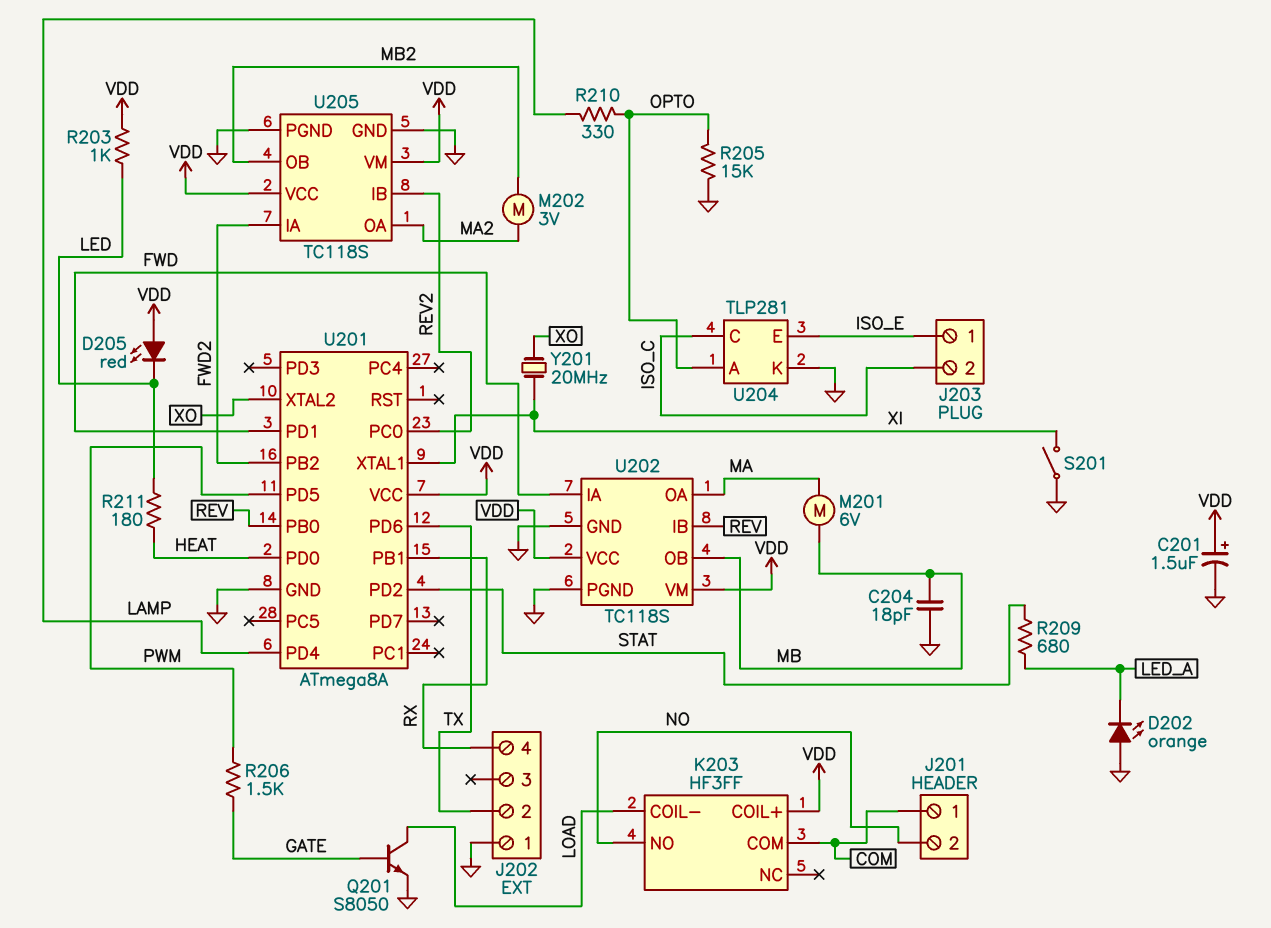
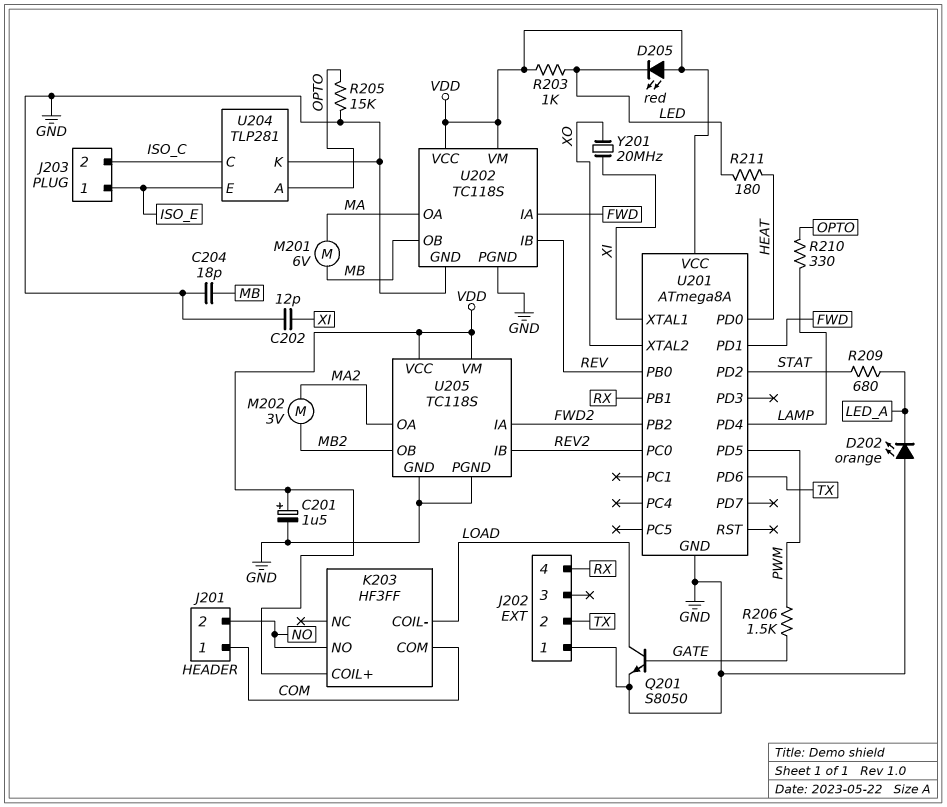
C202: none -> 12pF (GND, XI)
S201: switch (GND, XI) -> none

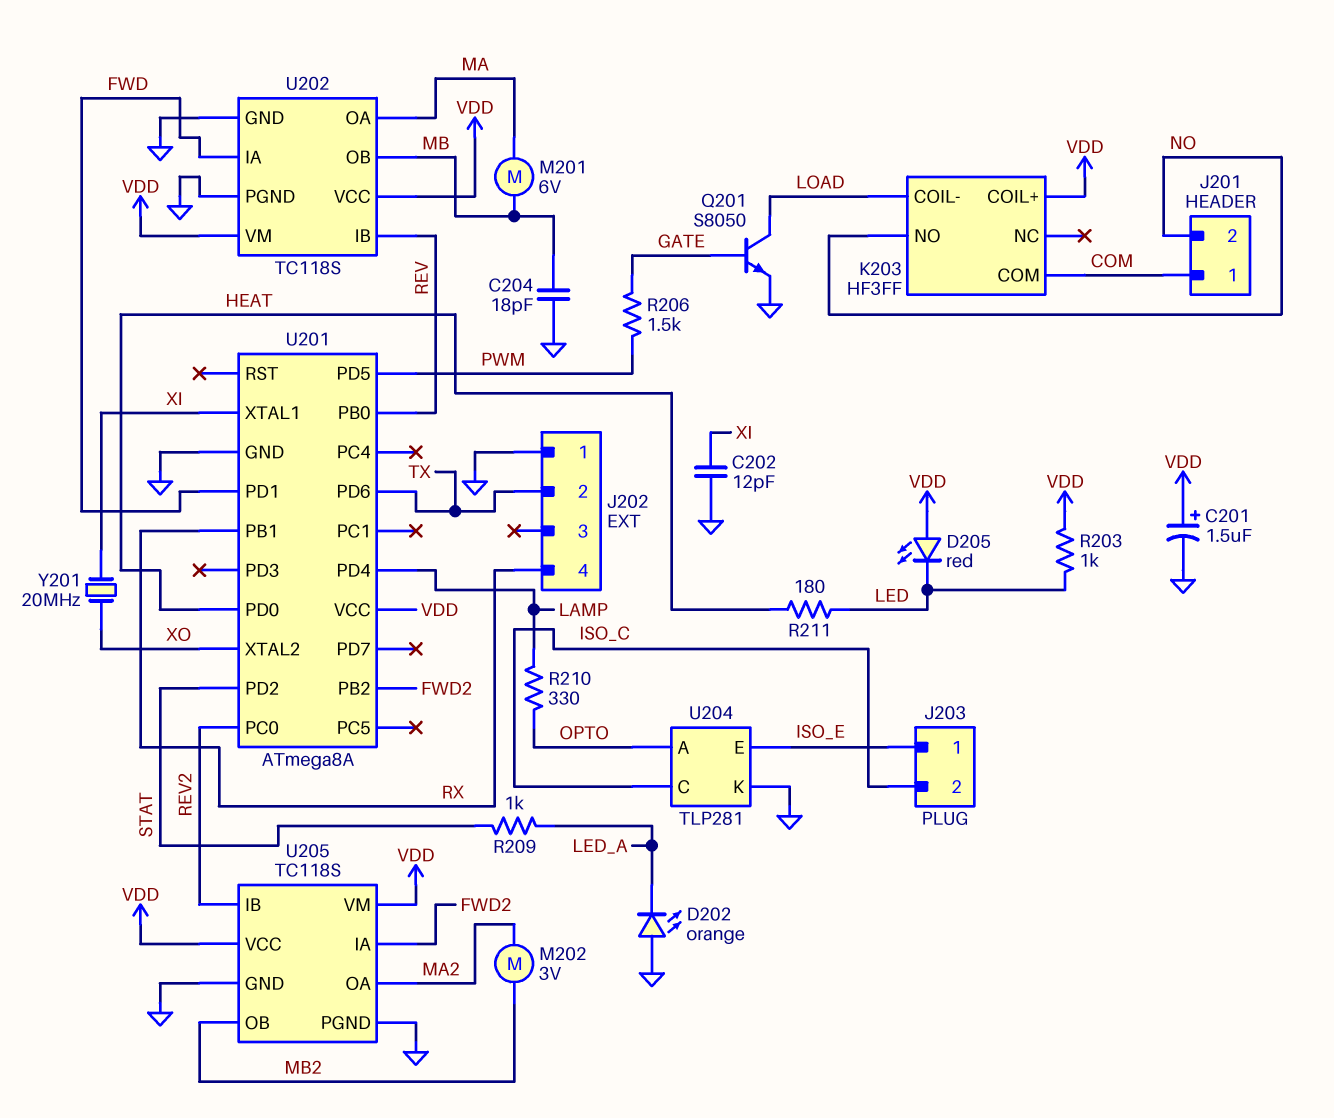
R205: 15k (GND, OPTO) -> none
R209: 680 (LED_A, STAT) -> 1k (LED_A, STAT)

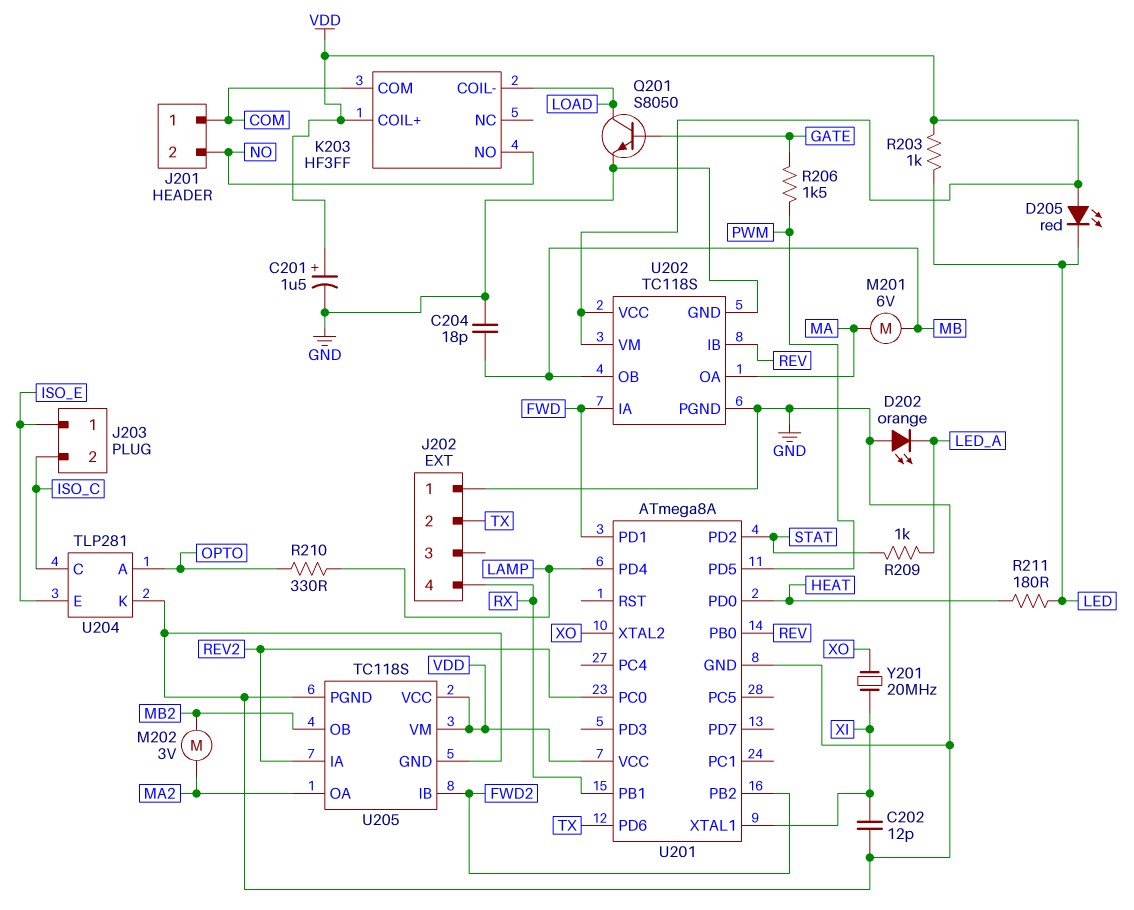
U205 pin IA: FWD2 -> REV2
U205 pin IB: REV2 -> FWD2

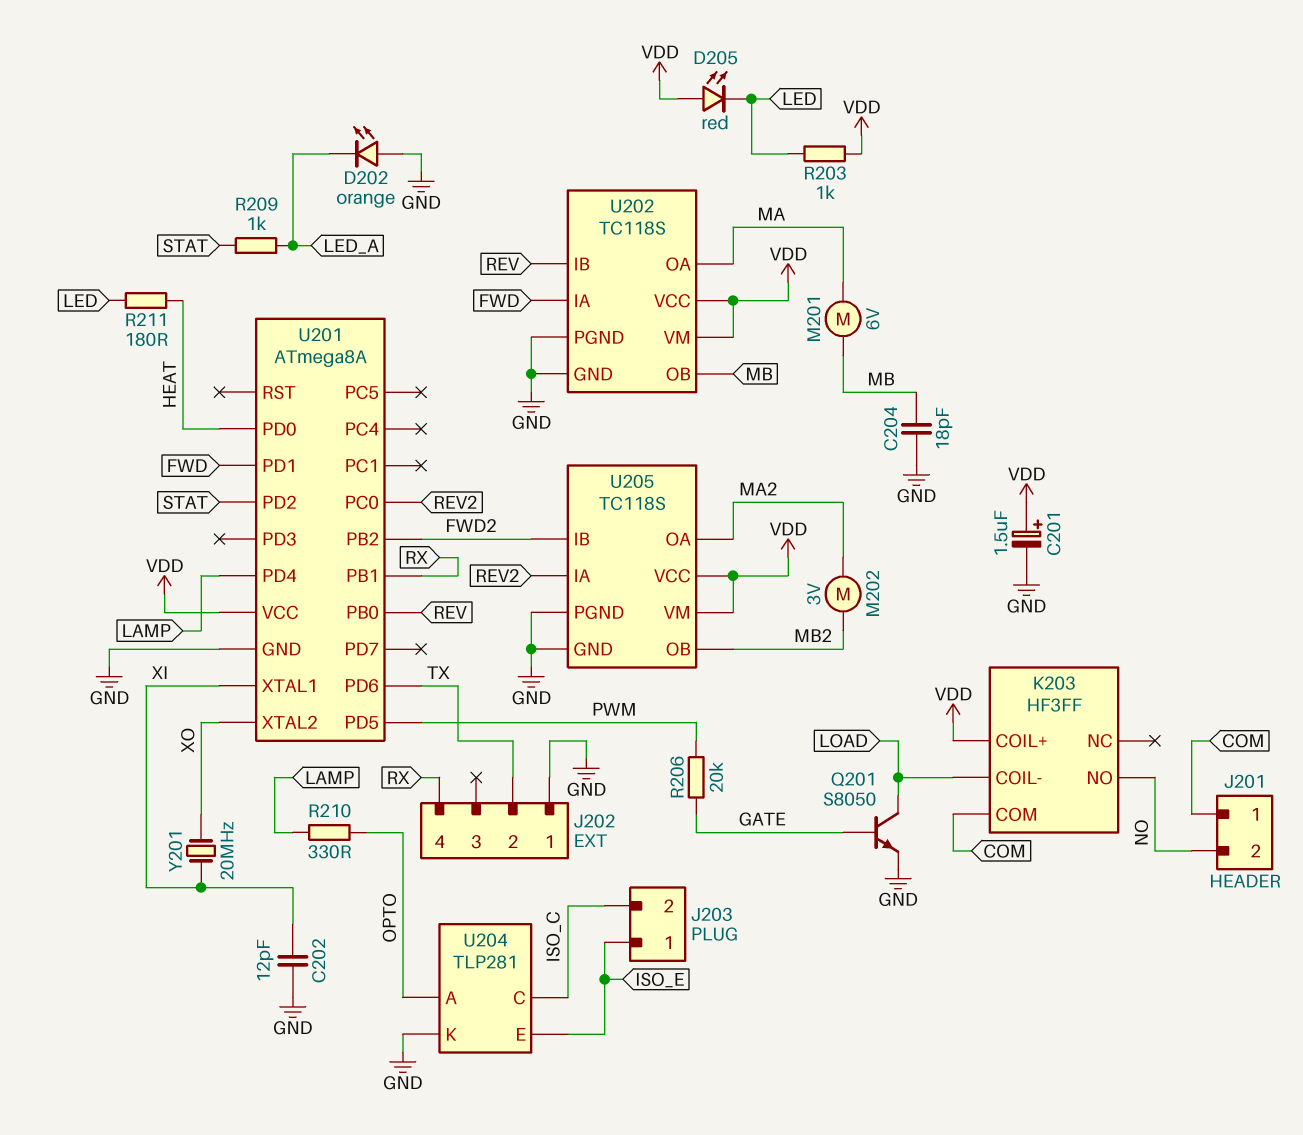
R206: 1.5k (GATE, PWM) -> 20k (GATE, PWM)

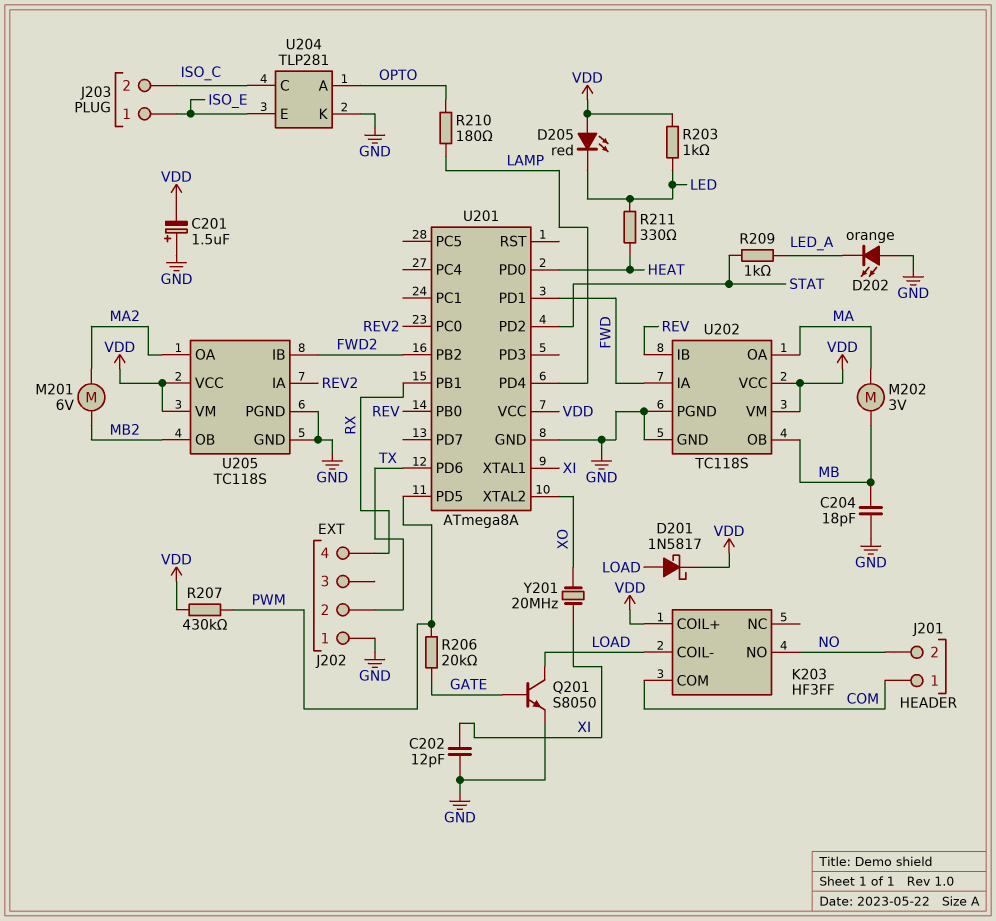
C201: 1.5uF (plus VDD, minus GND) -> 1.5uF (plus GND, minus VDD)
D201: none -> schottky 1N5817 (A LOAD, K VDD)
M201: motor 6V (MA, MB) -> motor 6V (MA2, MB2)
M202: motor 3V (MA2, MB2) -> motor 3V (MA, MB)
R207: none -> 430k (PWM, VDD)
R210: 330 (LAMP, OPTO) -> 180 (LAMP, OPTO)
R211: 180 (HEAT, LED) -> 330 (HEAT, LED)

